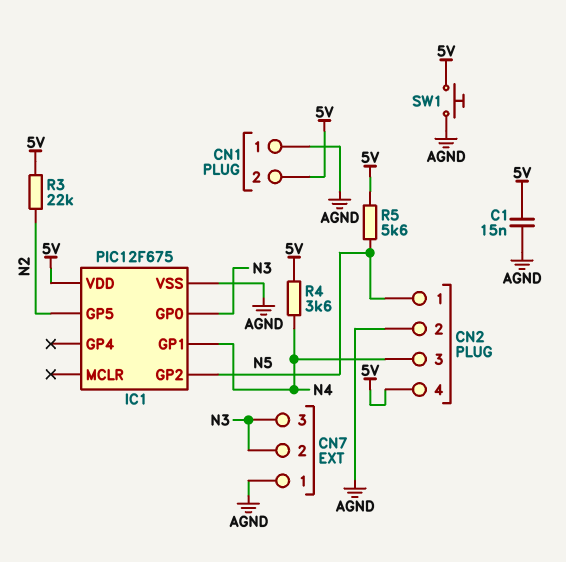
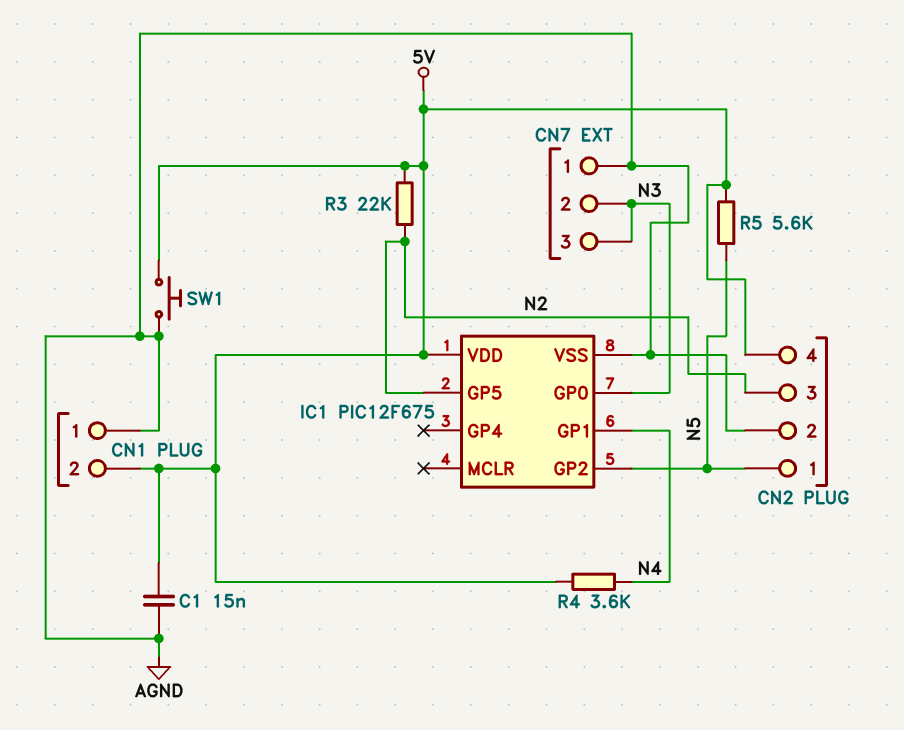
CN2 pin 3: N4 -> N2

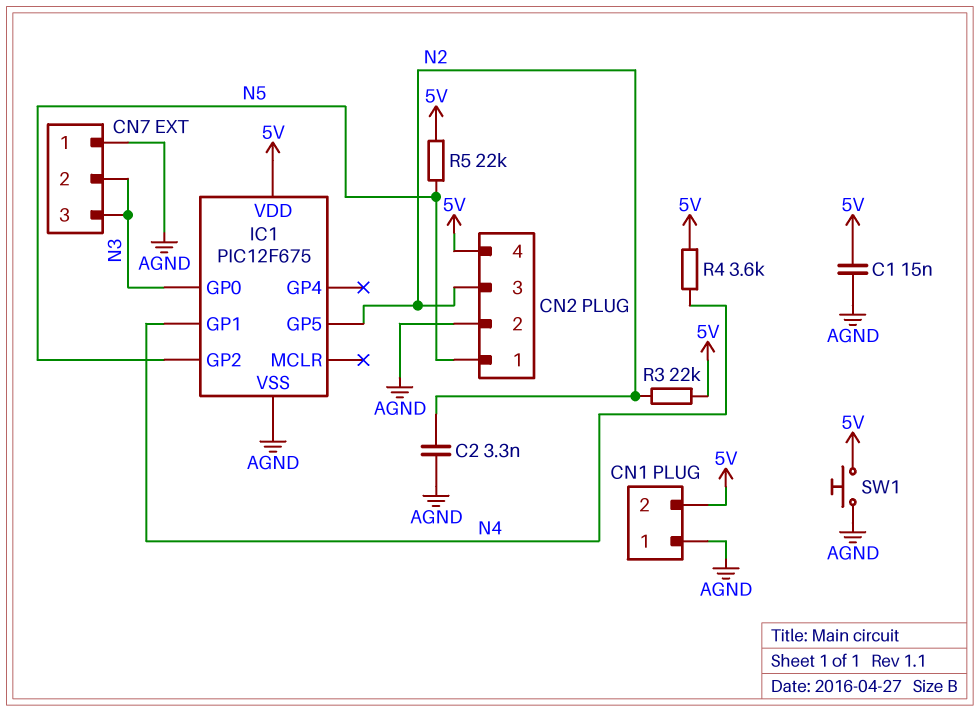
C2: none -> 3.3nF (AGND, N2)
R5: 5.6k (5V, N5) -> 22k (5V, N5)

